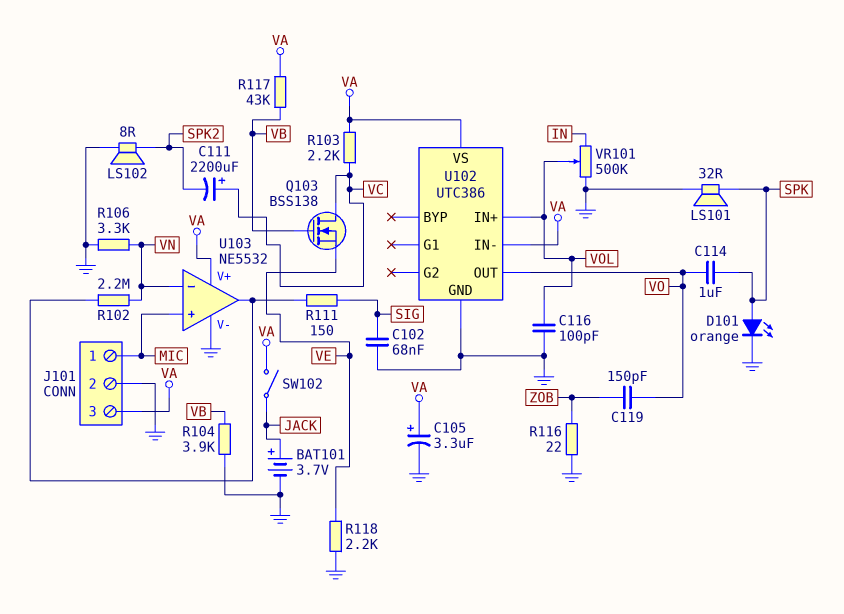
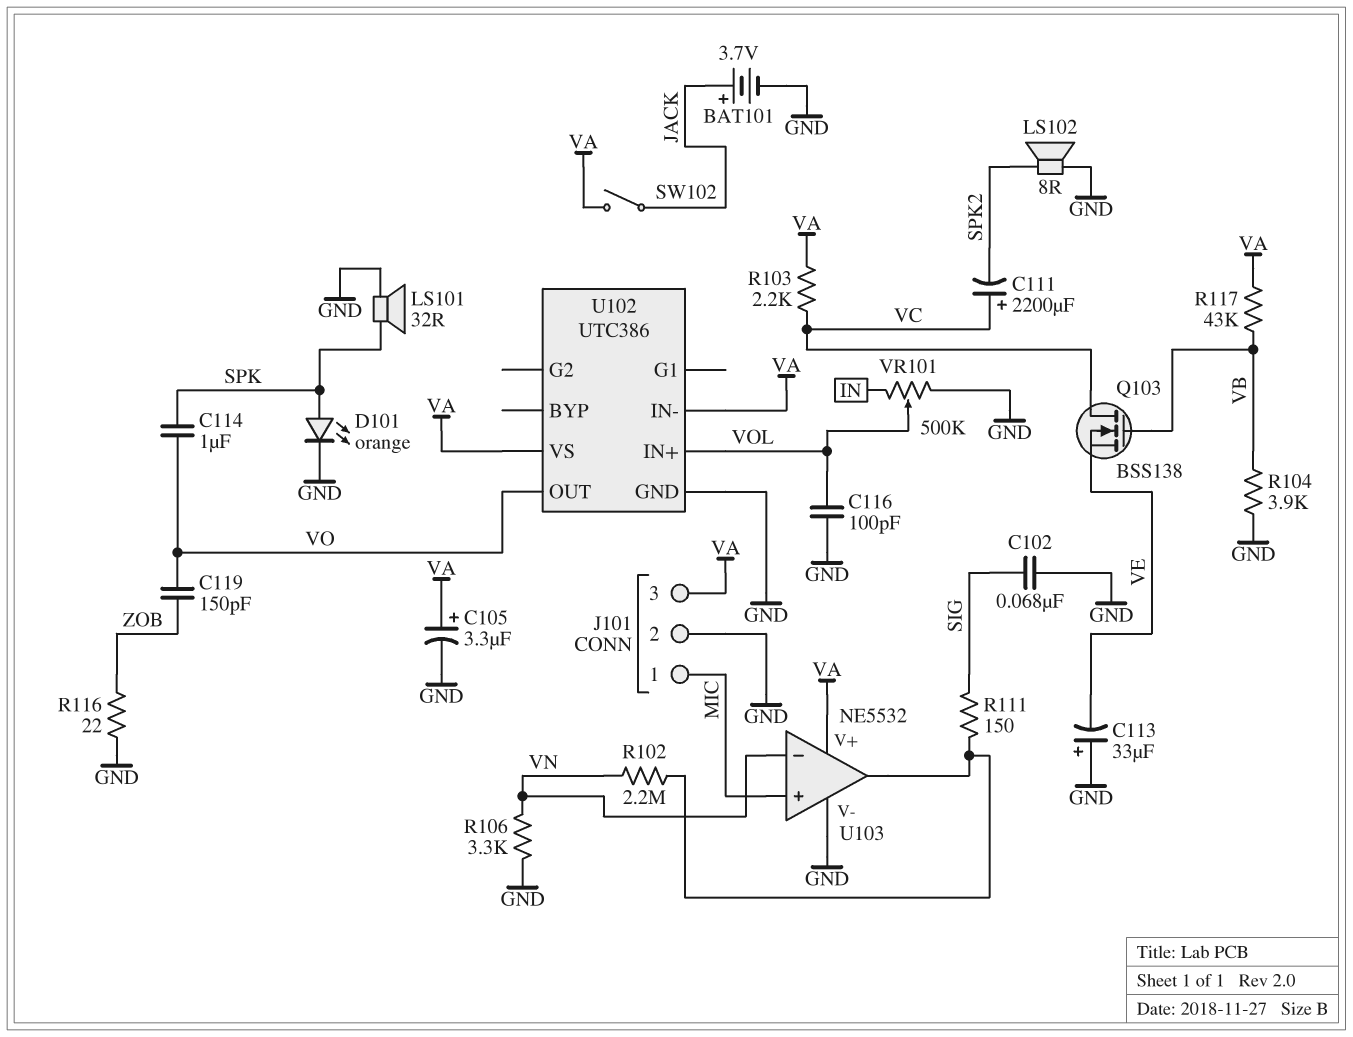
C113: none -> 33uF (plus GND, minus VE)
R118: 2.2k (GND, VE) -> none

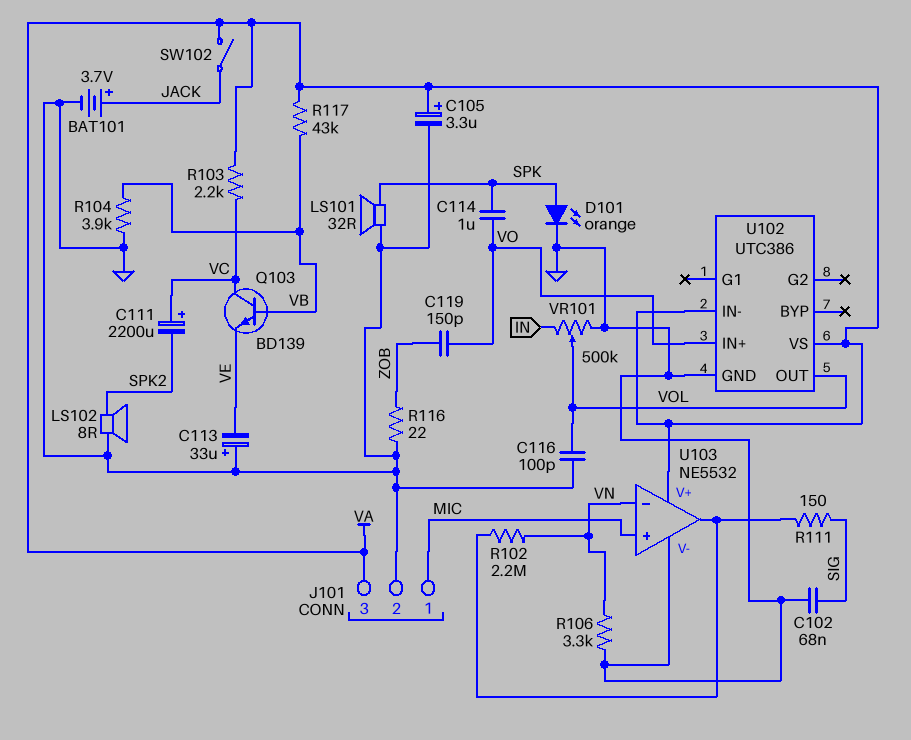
Q103: NMOS BSS138 (G VB, D VC, S VE) -> NPN BD139 (B VB, C VC, E VE)
U102 pin IN+: VOL -> VO
U102 pin OUT: VO -> VOL

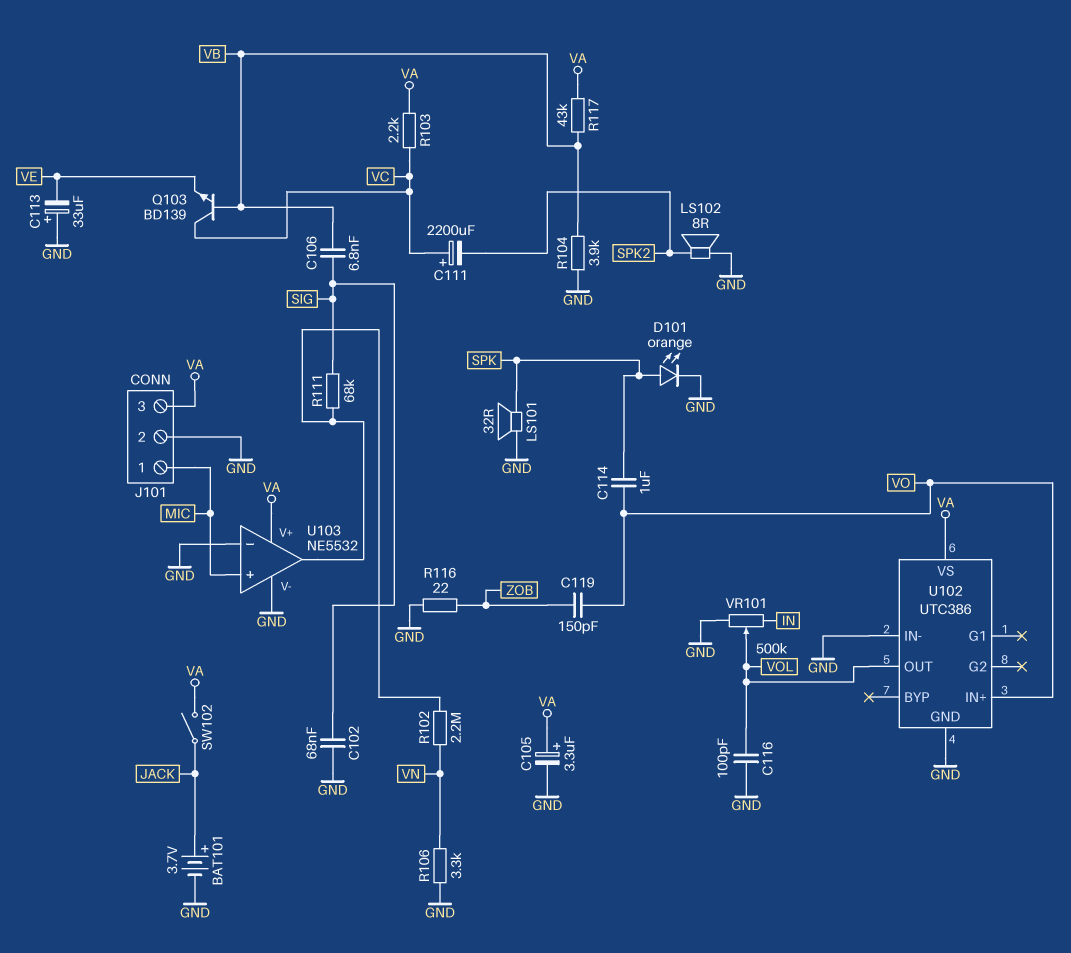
C106: none -> 6.8nF (SIG, VB)
R111: 150 (SIG, U103/out) -> 68k (SIG, U103/out)
U102 pin IN-: VA -> GND
U103 pin in-: VN -> GND

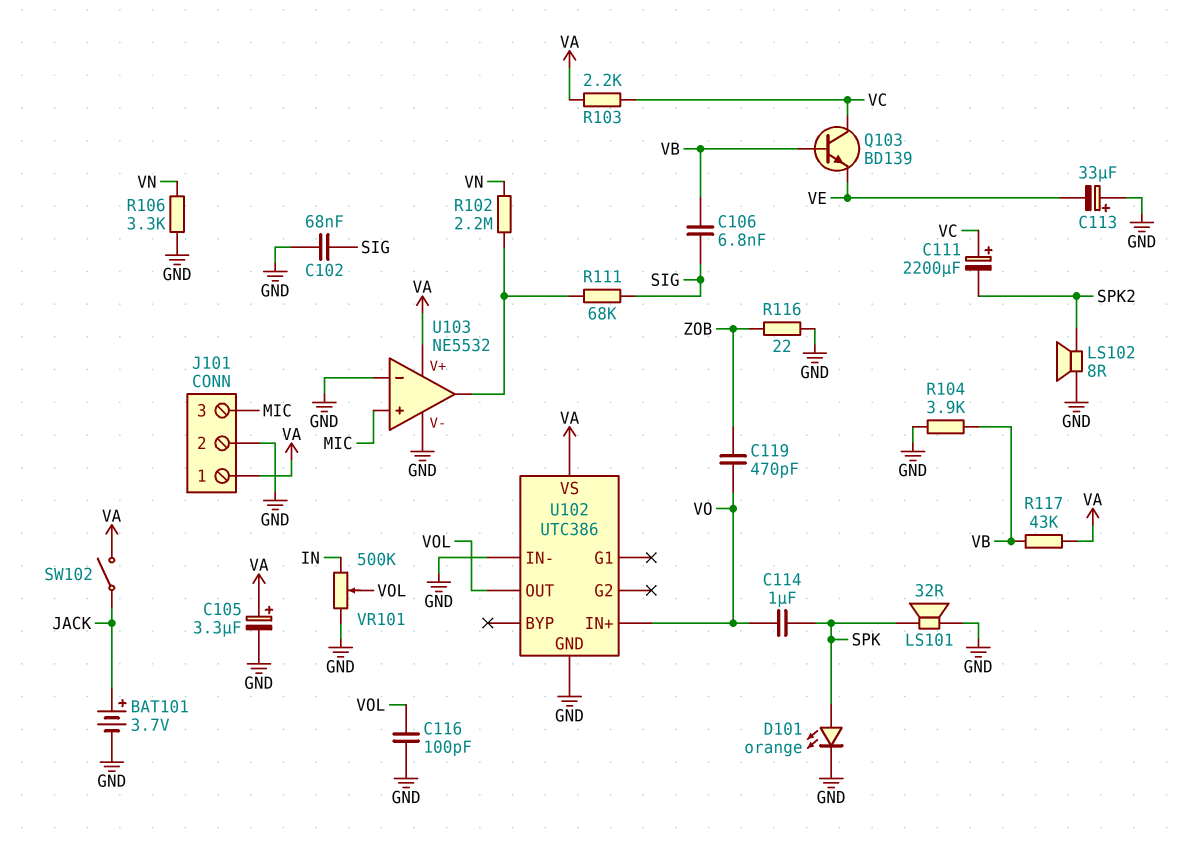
C119: 150pF (VO, ZOB) -> 470pF (VO, ZOB)
J101 pin 1: MIC -> VA
J101 pin 3: VA -> MIC

